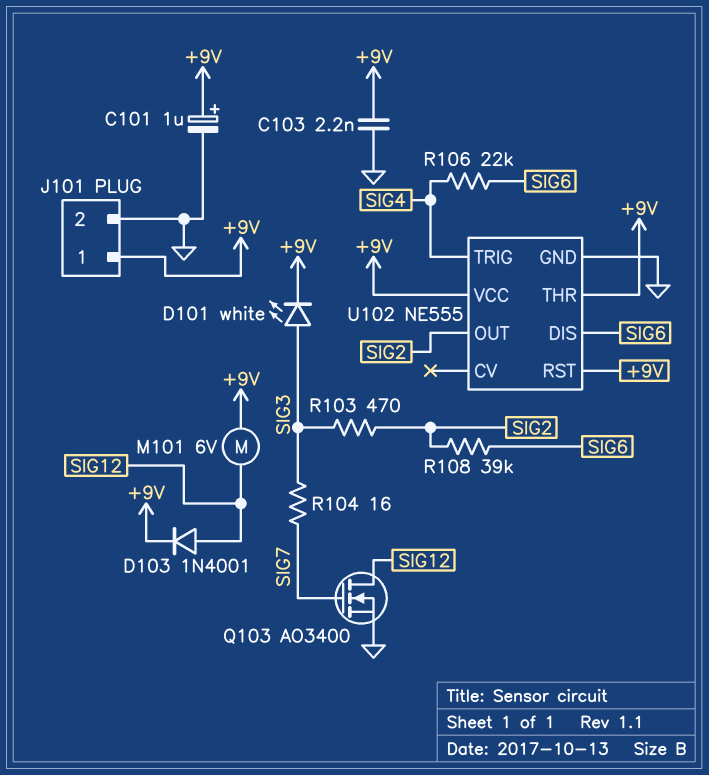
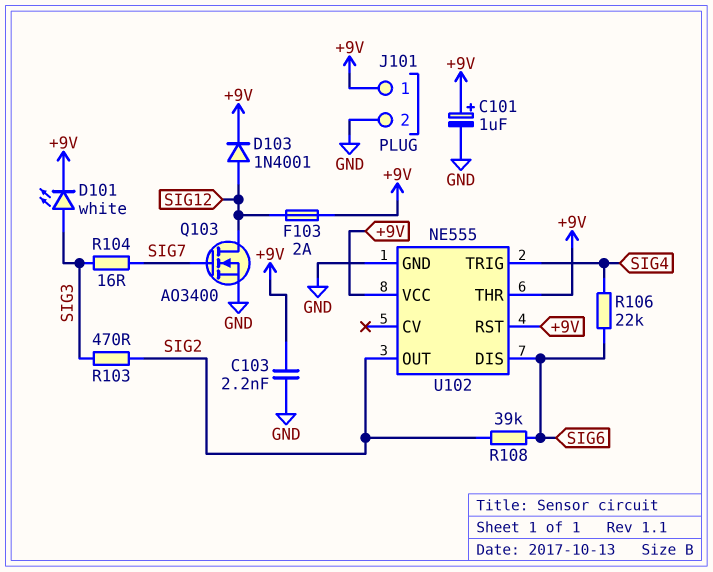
F103: none -> 2A (+9V, SIG12)
M101: motor 6V (+9V, SIG12) -> none

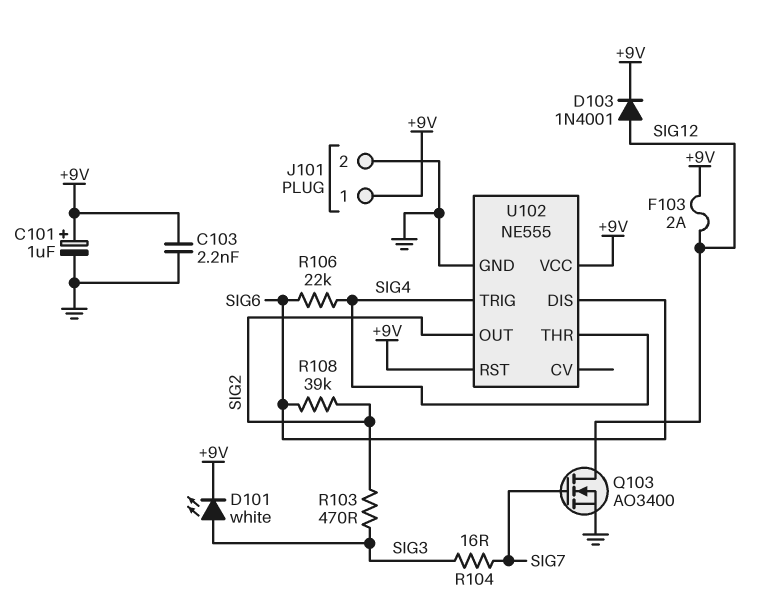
U102 pin THR: +9V -> SIG4

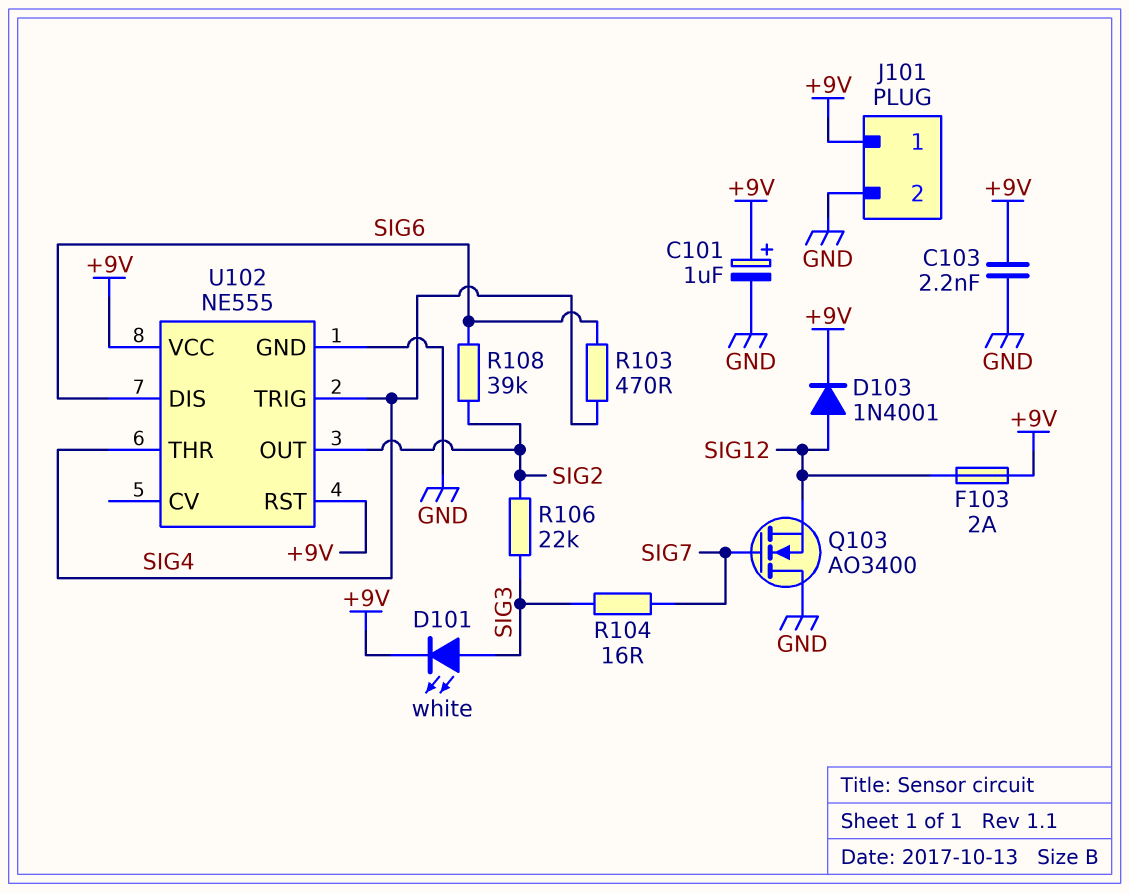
Q103: NMOS AO3400 (G SIG7, D SIG12, S GND) -> NMOS AO3400 (G SIG7, D GND, S SIG12)
R103: 470 (SIG2, SIG3) -> 470 (SIG4, SIG6)
R106: 22k (SIG4, SIG6) -> 22k (SIG2, SIG3)

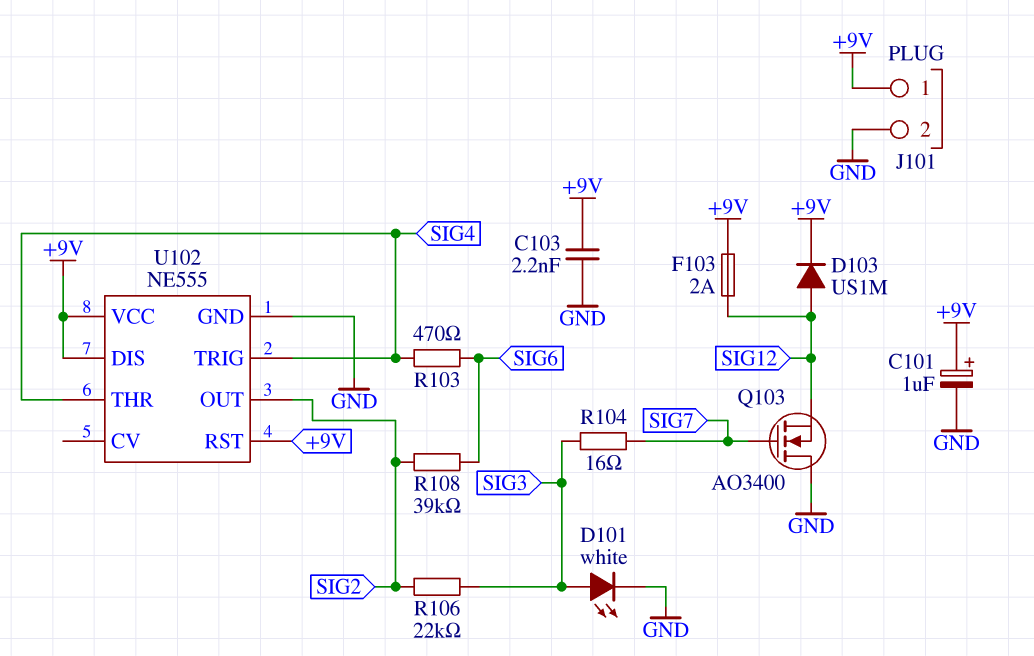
D101: LED white (A SIG3, K +9V) -> LED white (A SIG3, K GND)
D103: diode 1N4001 (A SIG12, K +9V) -> diode US1M (A SIG12, K +9V)
U102 pin DIS: SIG6 -> +9V

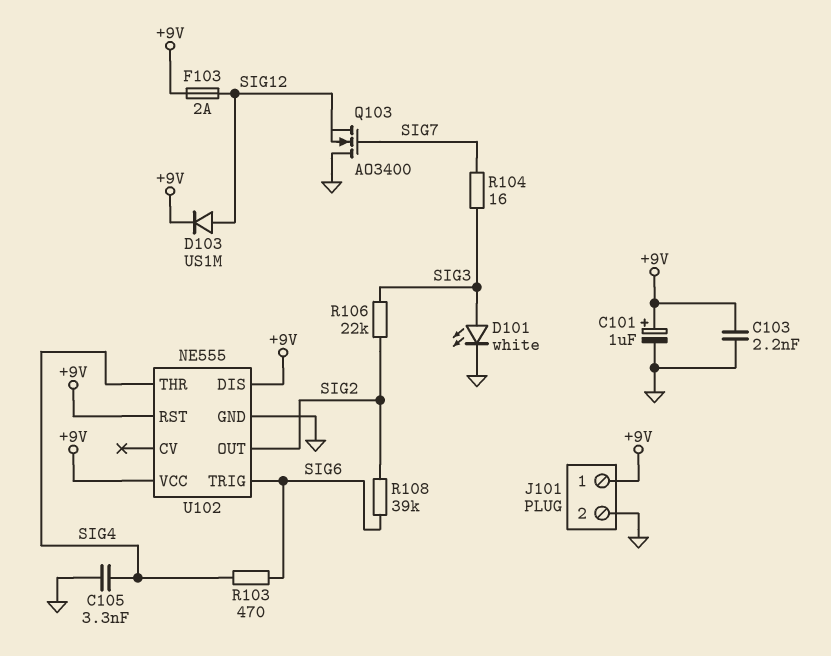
C105: none -> 3.3nF (GND, SIG4)
U102 pin TRIG: SIG4 -> SIG6

